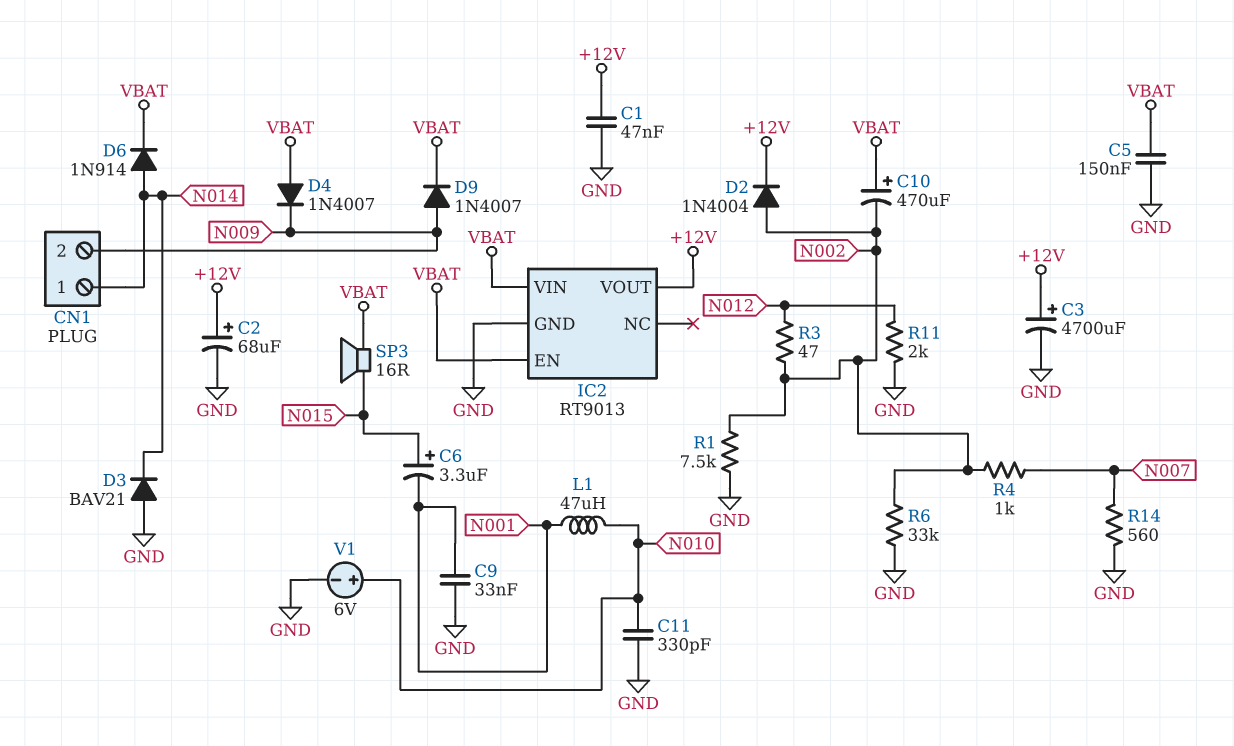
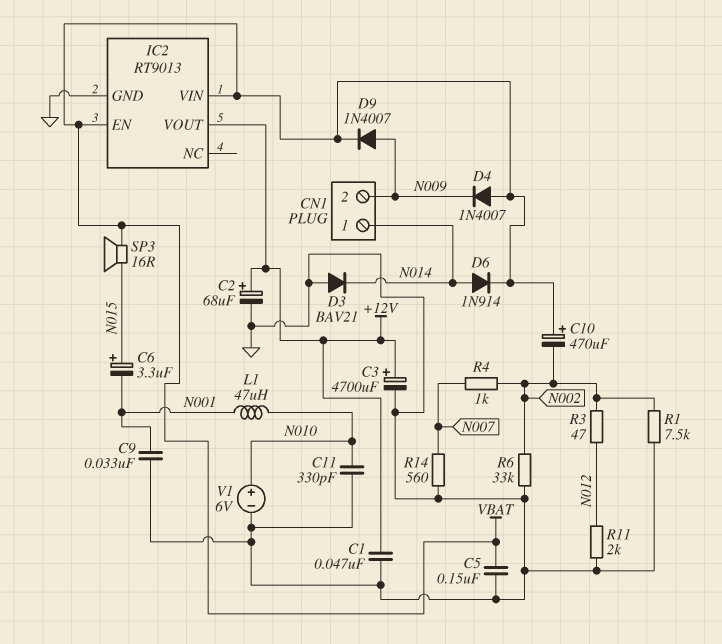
D2: diode 1N4004 (A N002, K +12V) -> none

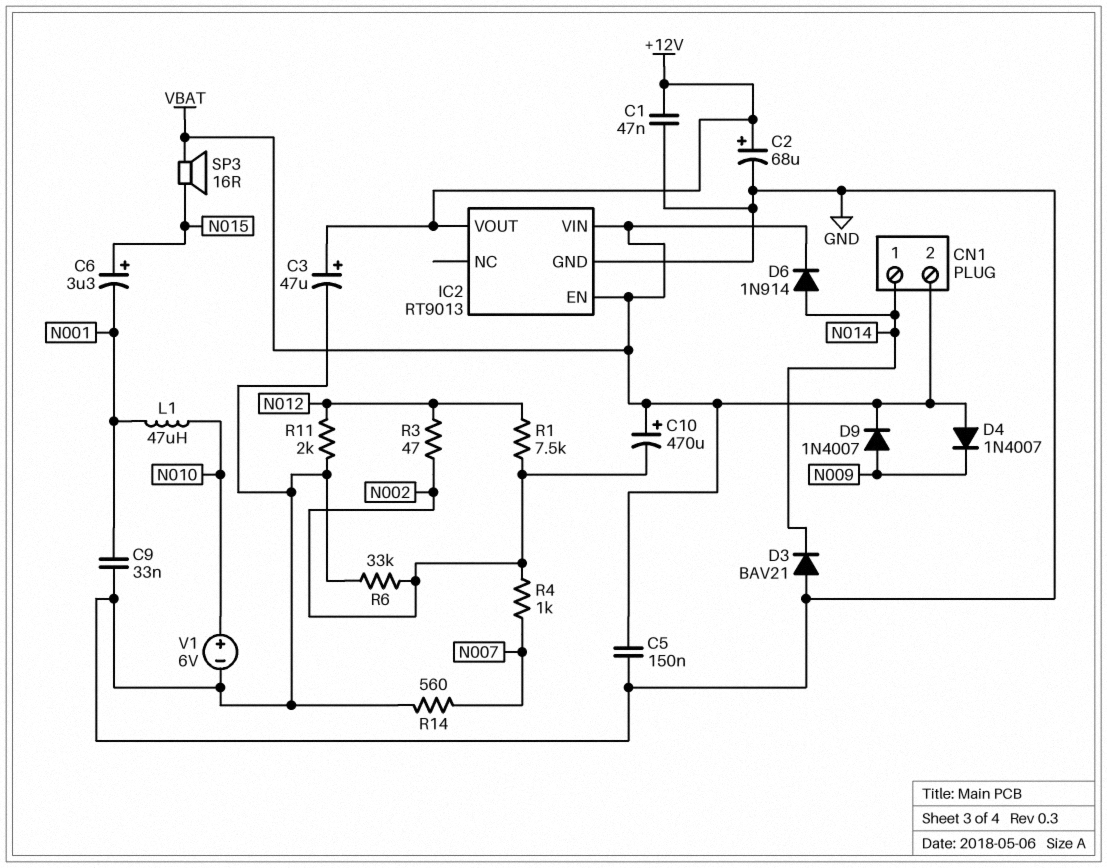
C3: 4700uF (plus +12V, minus GND) -> 47uF (plus +12V, minus GND)
C11: 330pF (GND, N010) -> none
CN1 pin 2: N009 -> VBAT
R1: 7.5k (GND, N002) -> 7.5k (N002, N012)

